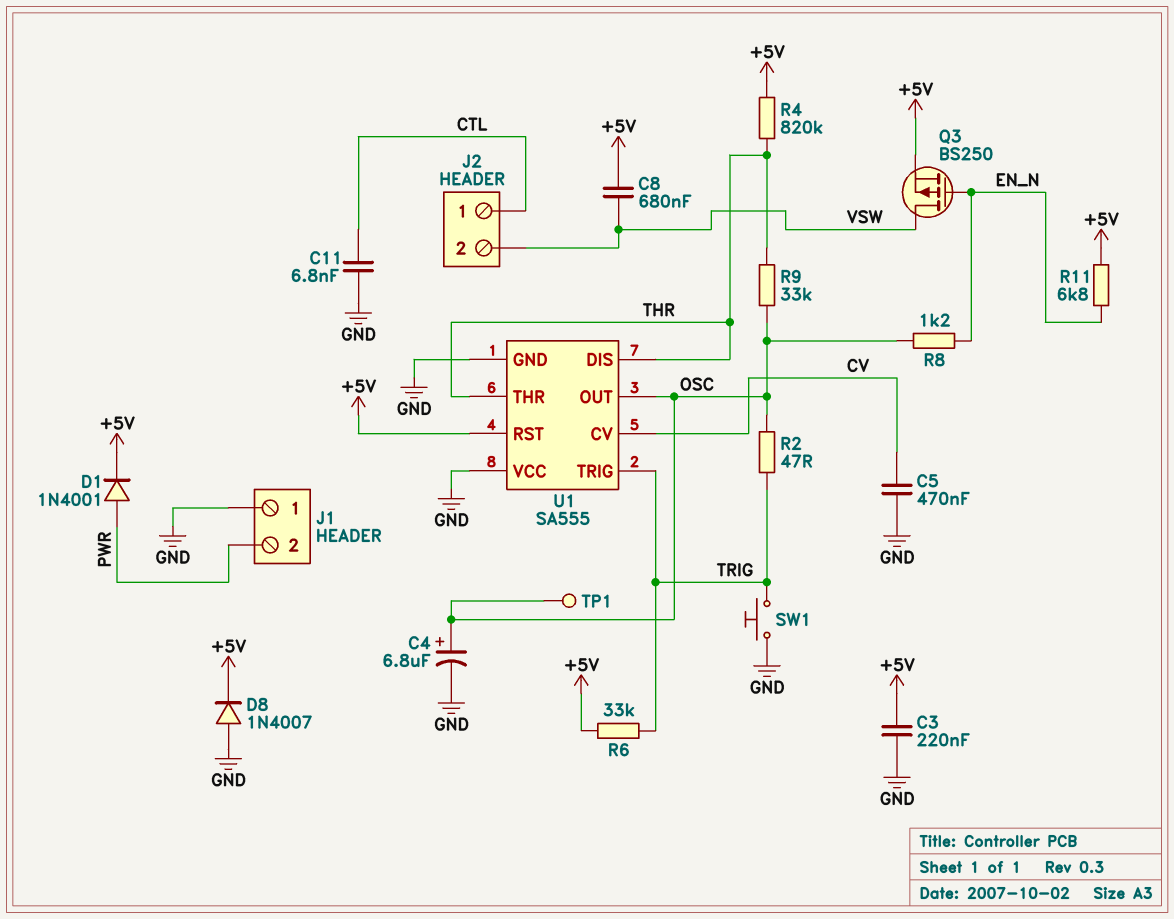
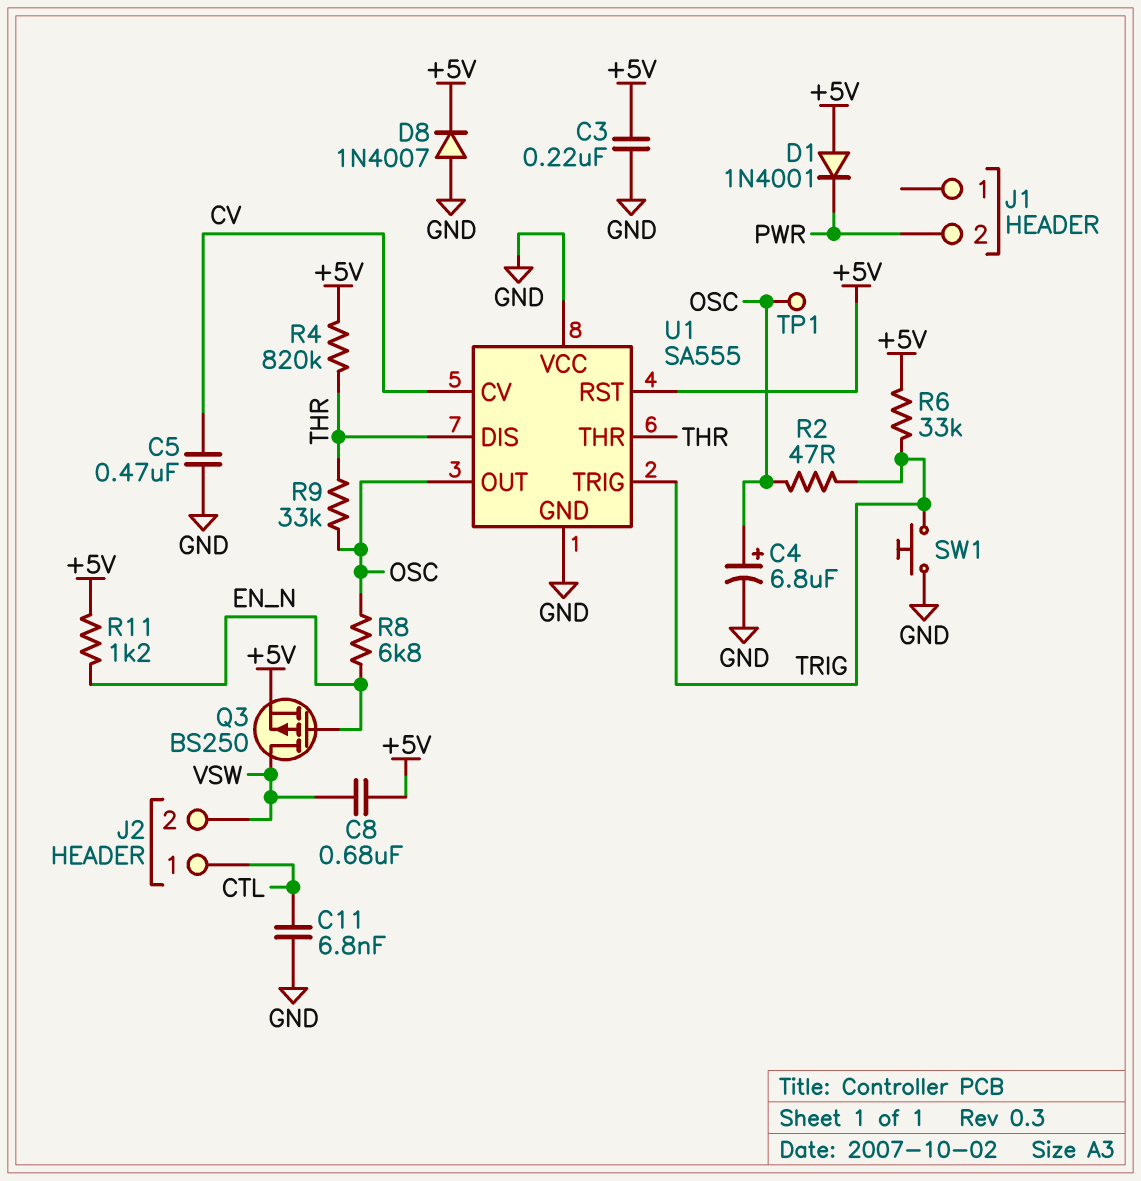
D1: diode 1N4001 (A PWR, K +5V) -> diode 1N4001 (A +5V, K PWR)
J1 pin 1: GND -> none
R8: 1.2k (EN_N, OSC) -> 6.8k (EN_N, OSC)
R11: 6.8k (+5V, EN_N) -> 1.2k (+5V, EN_N)

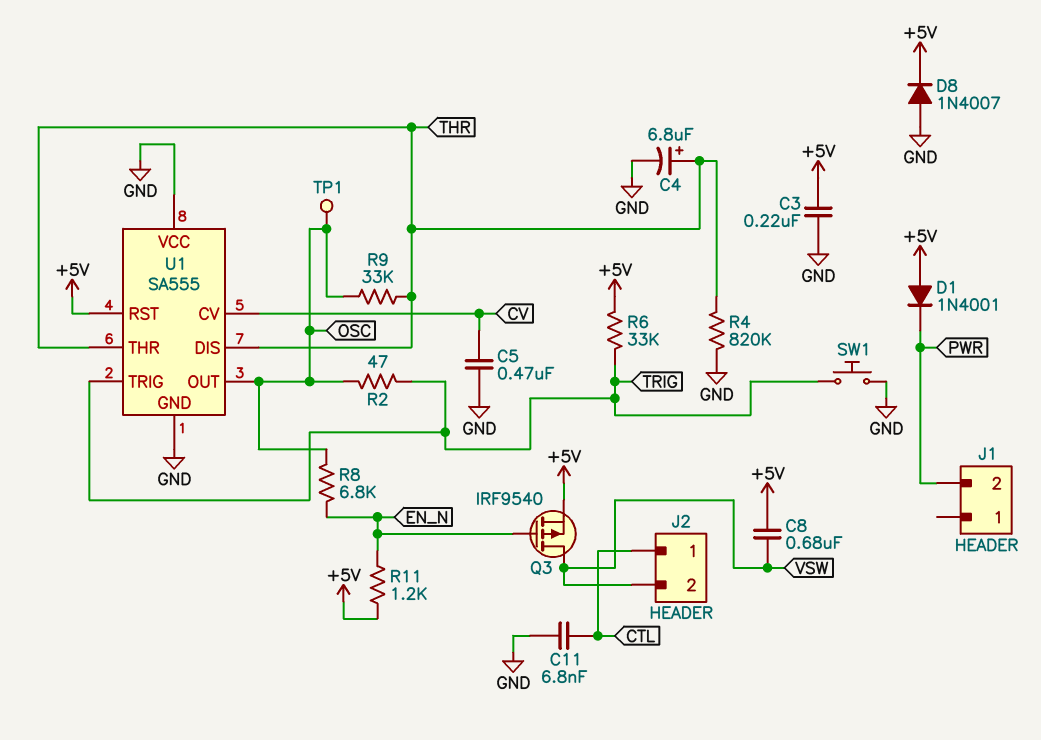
C4: 6.8uF (plus OSC, minus GND) -> 6.8uF (plus THR, minus GND)
Q3: PMOS BS250 (G EN_N, D VSW, S +5V) -> PMOS IRF9540 (G EN_N, D VSW, S +5V)
R4: 820k (+5V, THR) -> 820k (GND, THR)

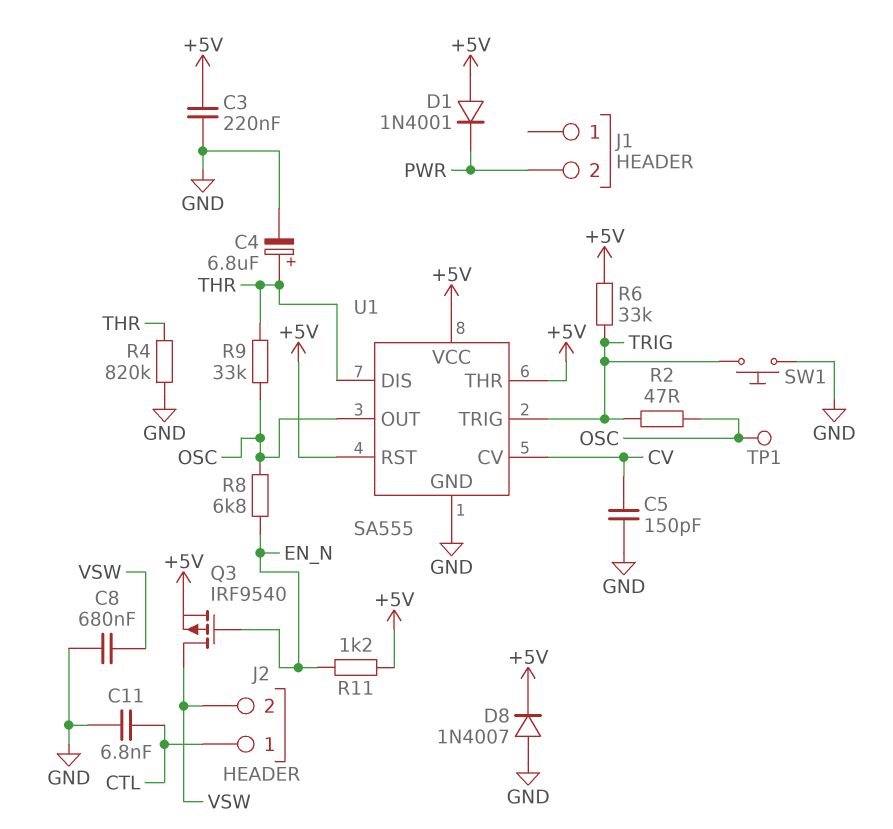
C5: 470nF (CV, GND) -> 150pF (CV, GND)
C8: 680nF (+5V, VSW) -> 680nF (GND, VSW)
U1 pin THR: THR -> +5V
U1 pin VCC: GND -> +5V

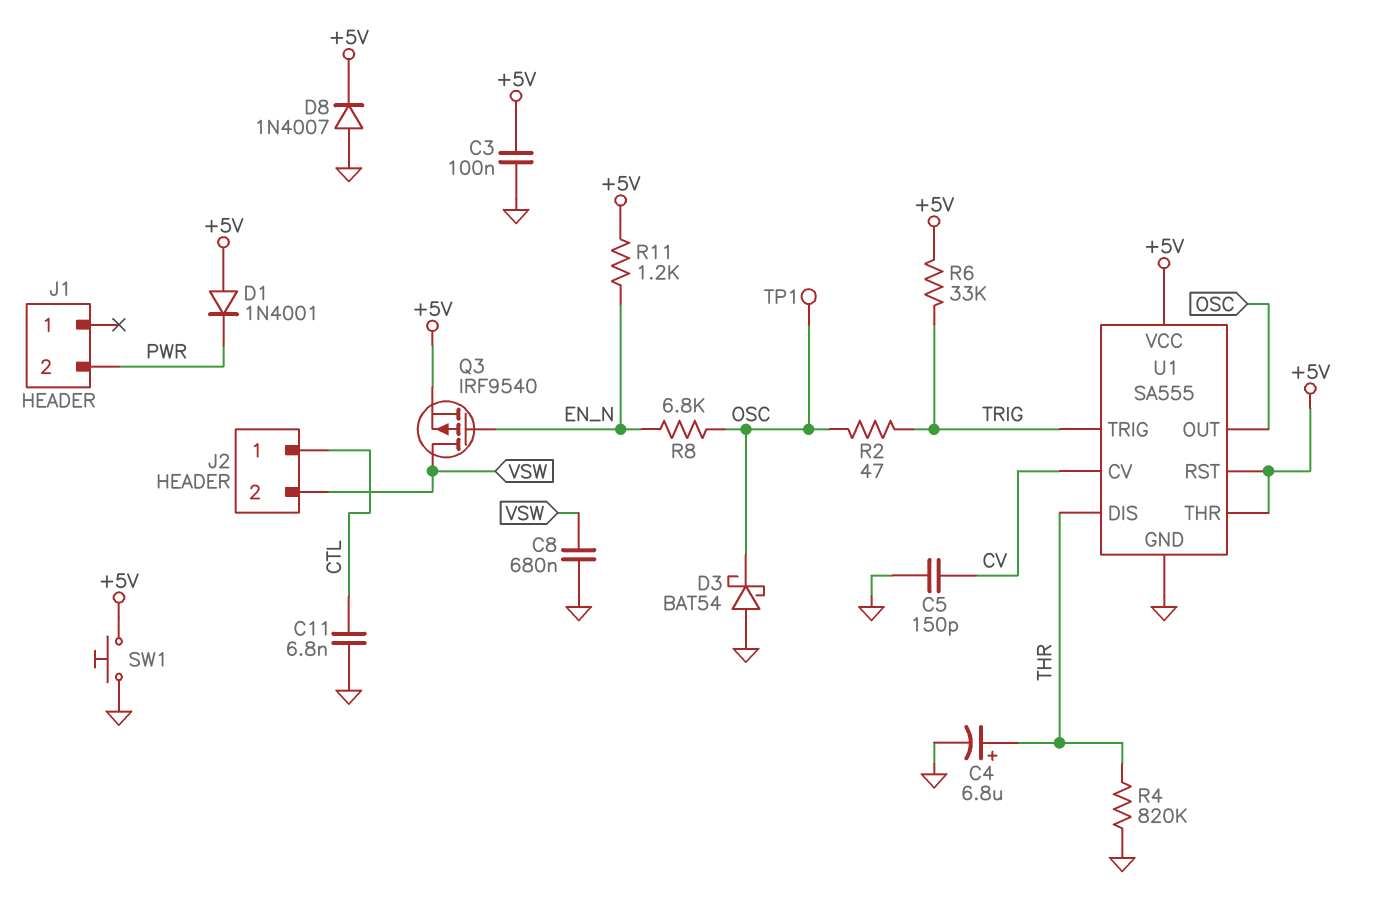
C3: 220nF (+5V, GND) -> 100nF (+5V, GND)
D3: none -> schottky BAT54 (A GND, K OSC)
R9: 33k (OSC, THR) -> none
SW1: button (GND, TRIG) -> button (+5V, GND)

